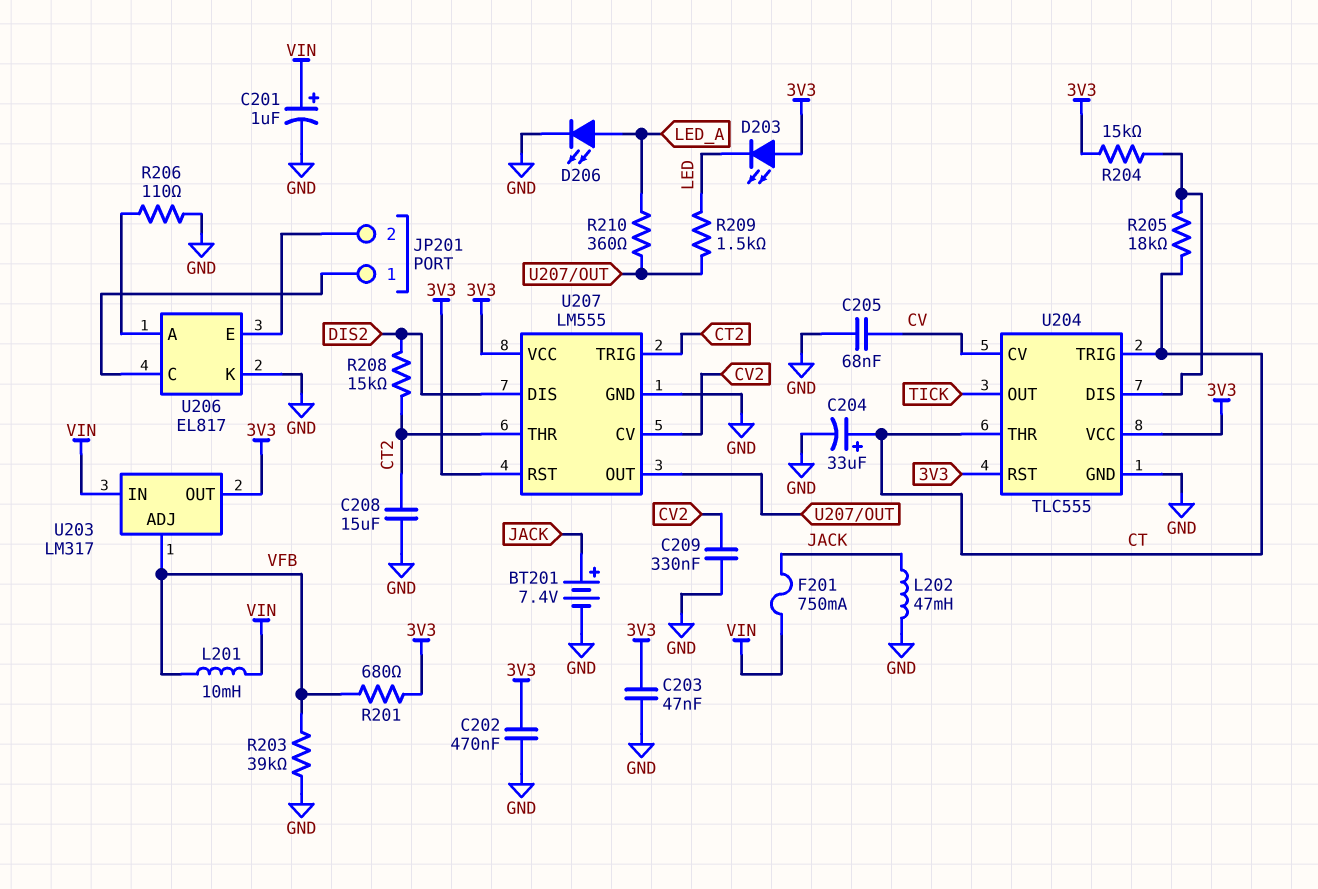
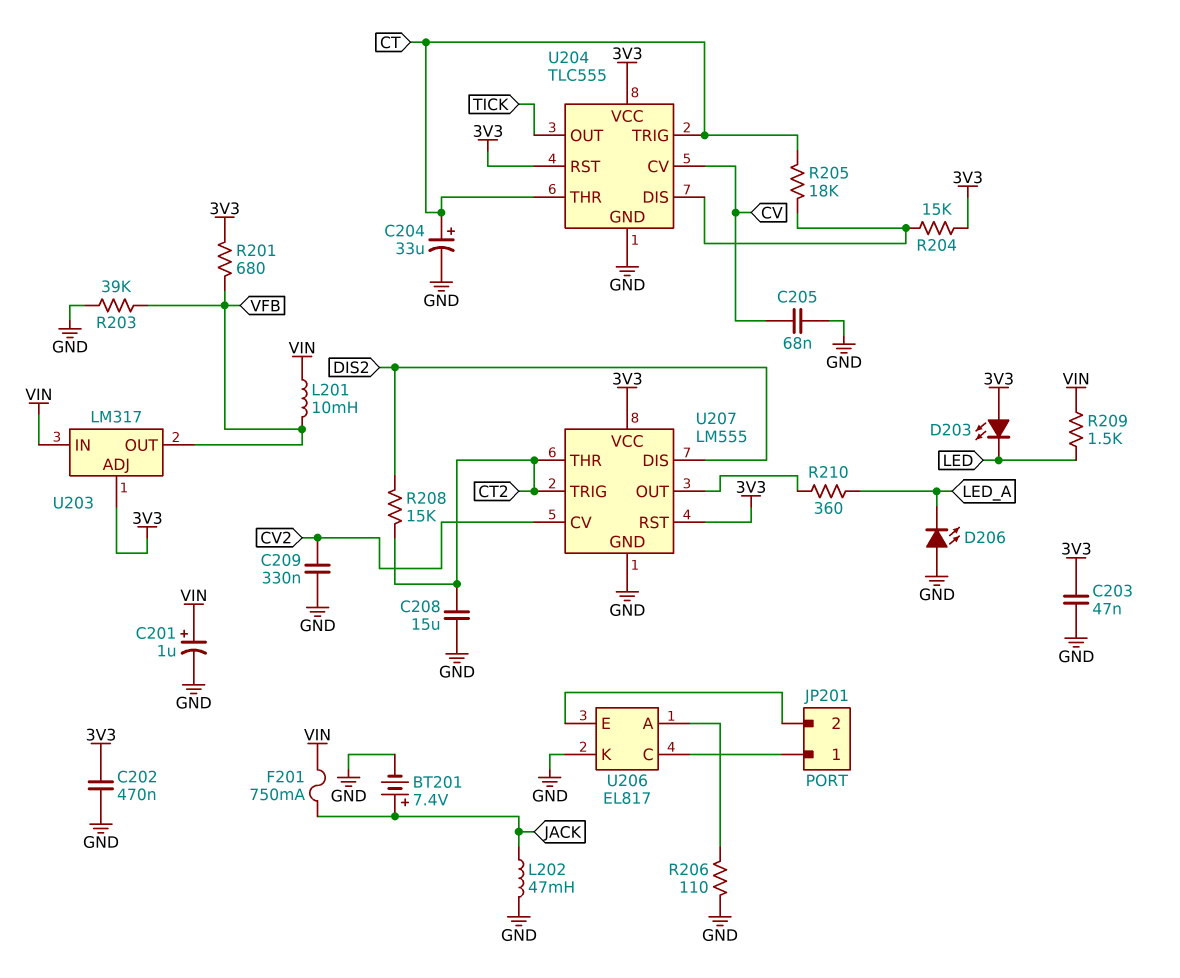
D206: LED (A LED_A, K GND) -> LED (A GND, K LED_A)
R209: 1.5k (LED, U207/OUT) -> 1.5k (LED, VIN)
U203 pin ADJ: VFB -> 3V3
U203 pin OUT: 3V3 -> VFB

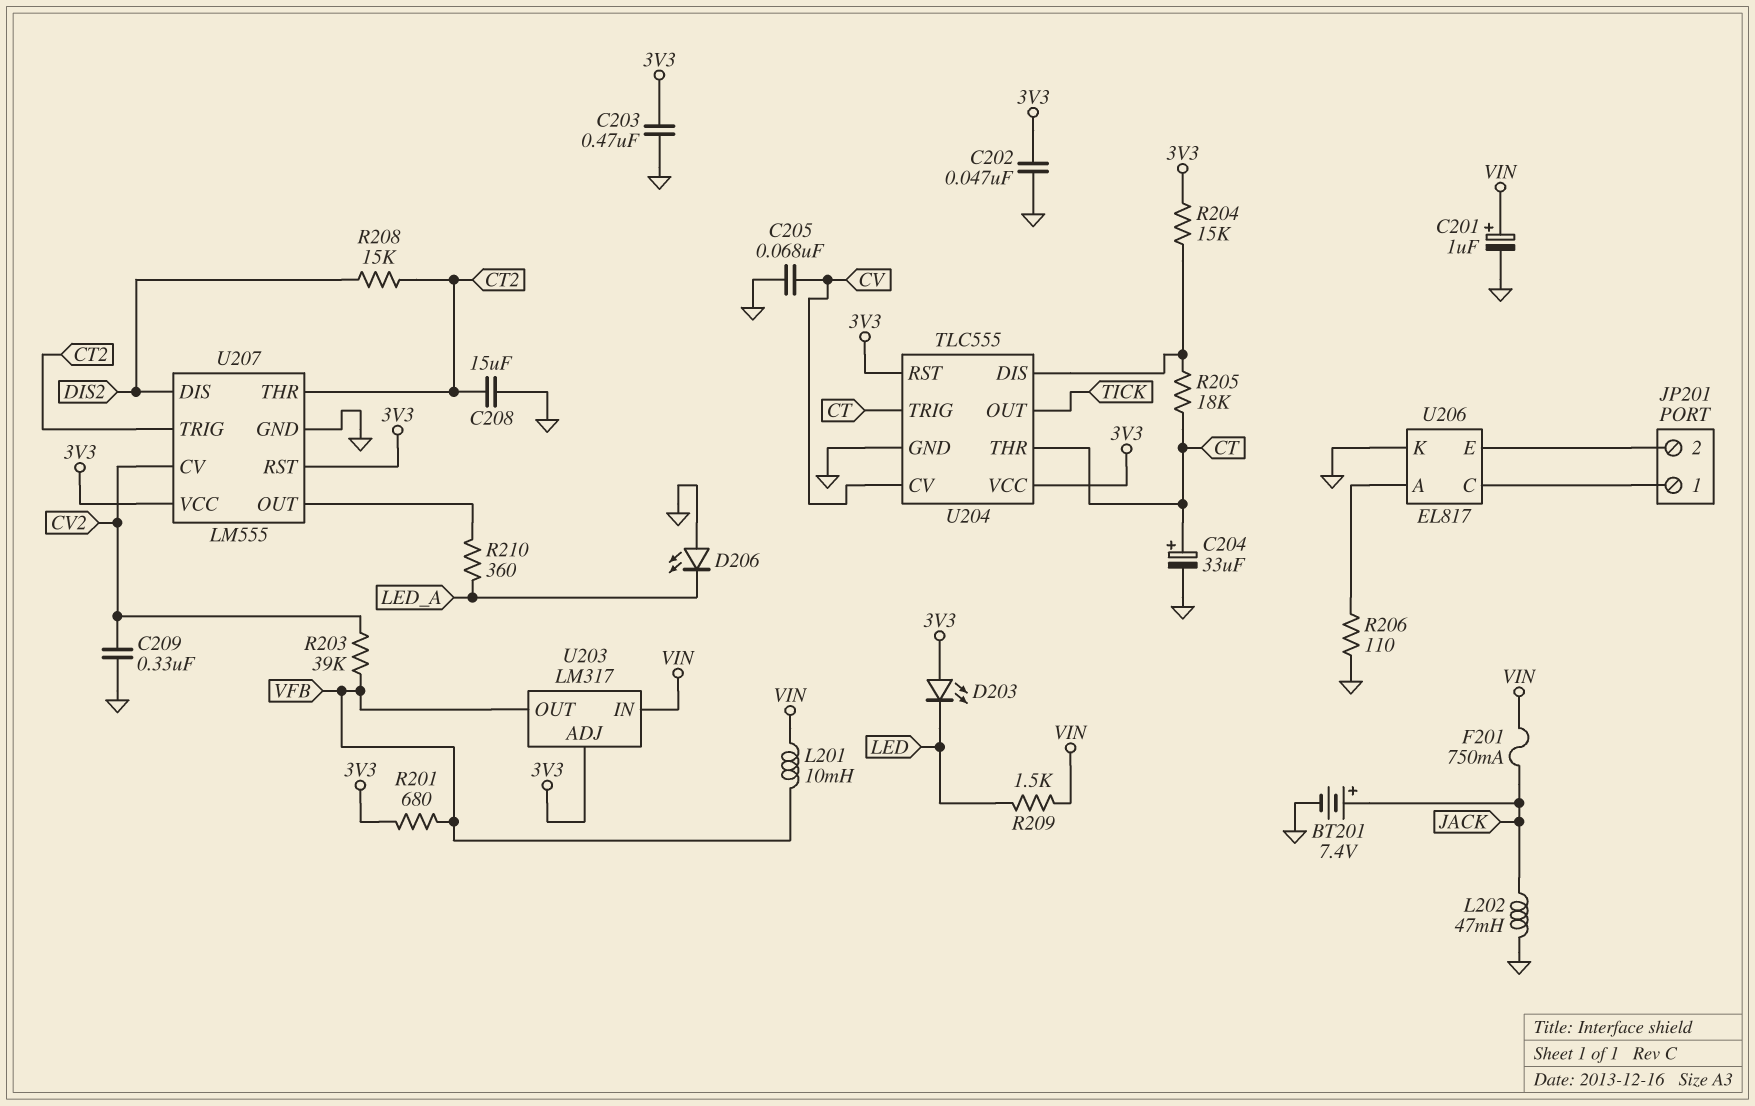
C202: 470nF (3V3, GND) -> 47nF (3V3, GND)
C203: 47nF (3V3, GND) -> 470nF (3V3, GND)
R203: 39k (GND, VFB) -> 39k (CV2, VFB)

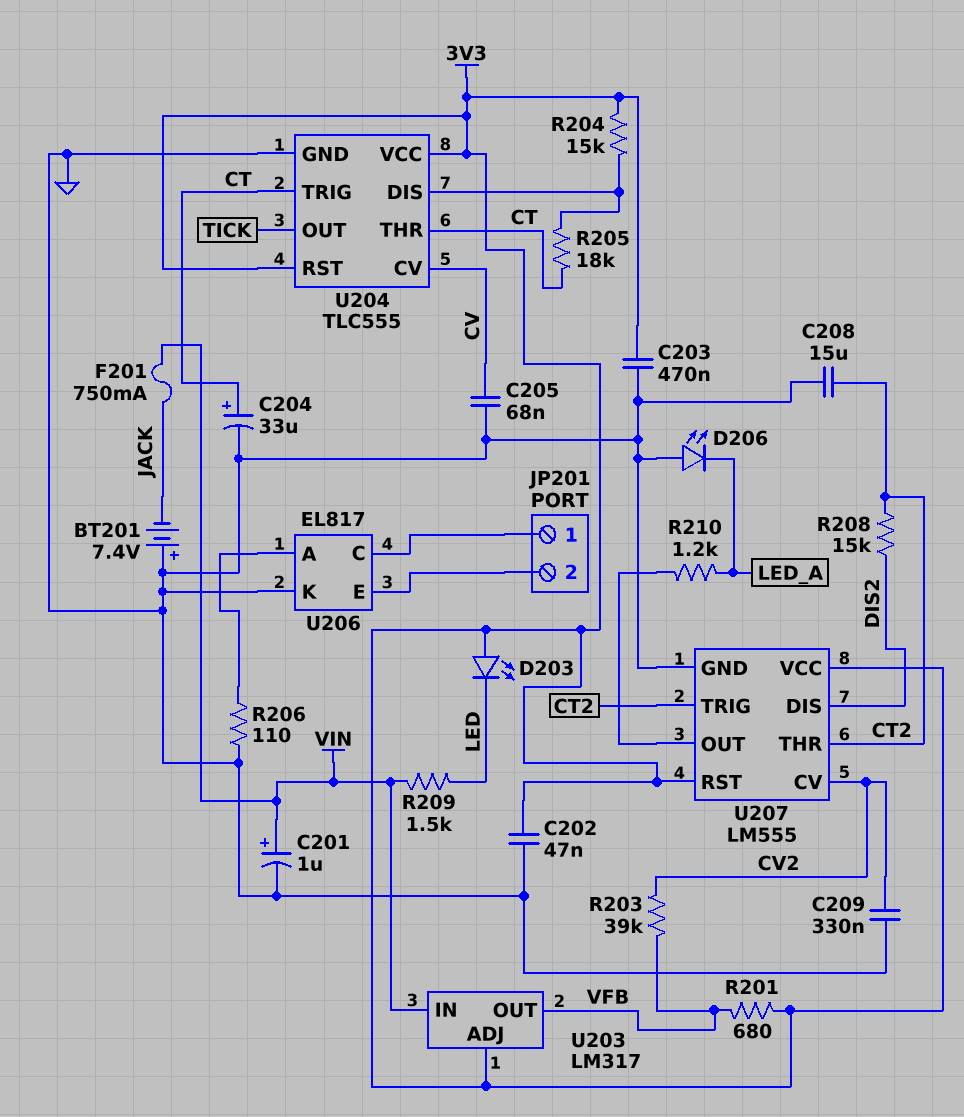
BT201: 7.4V (plus JACK, minus GND) -> 7.4V (plus GND, minus JACK)
L201: 10mH (VFB, VIN) -> none
L202: 47mH (GND, JACK) -> none
R210: 360 (LED_A, U207/OUT) -> 1.2k (LED_A, U207/OUT)

